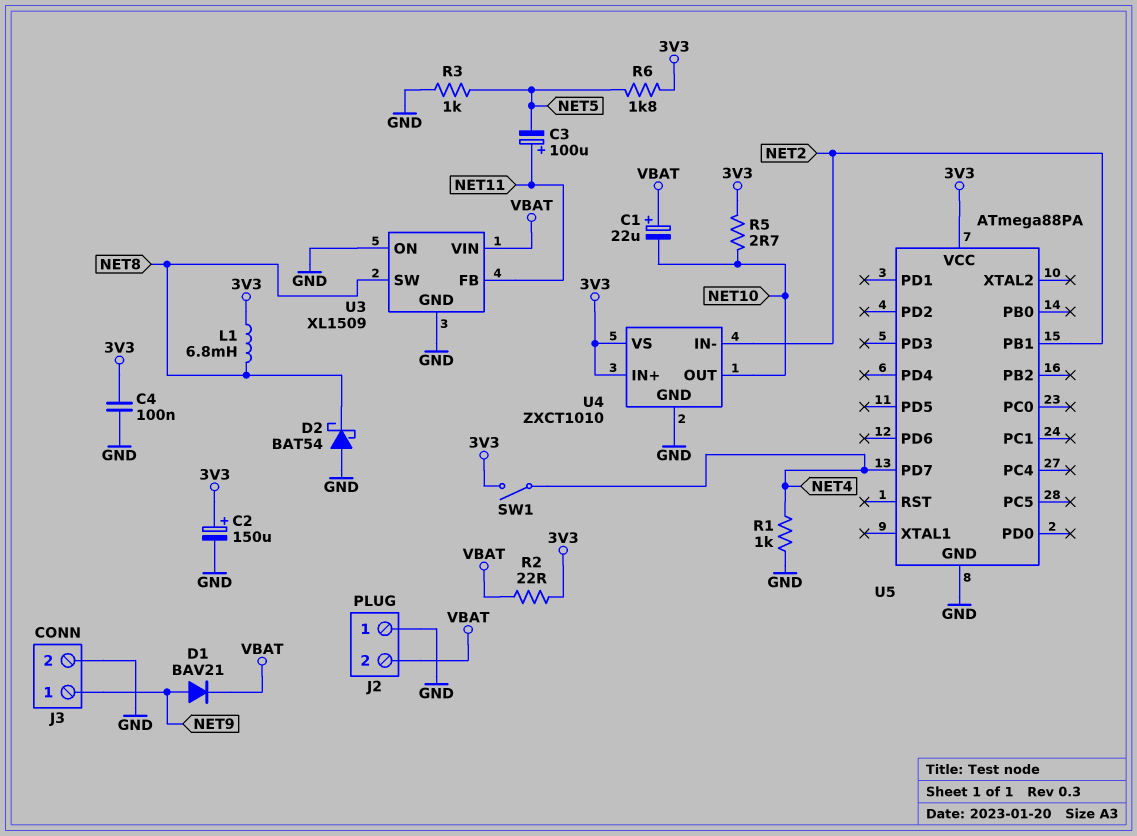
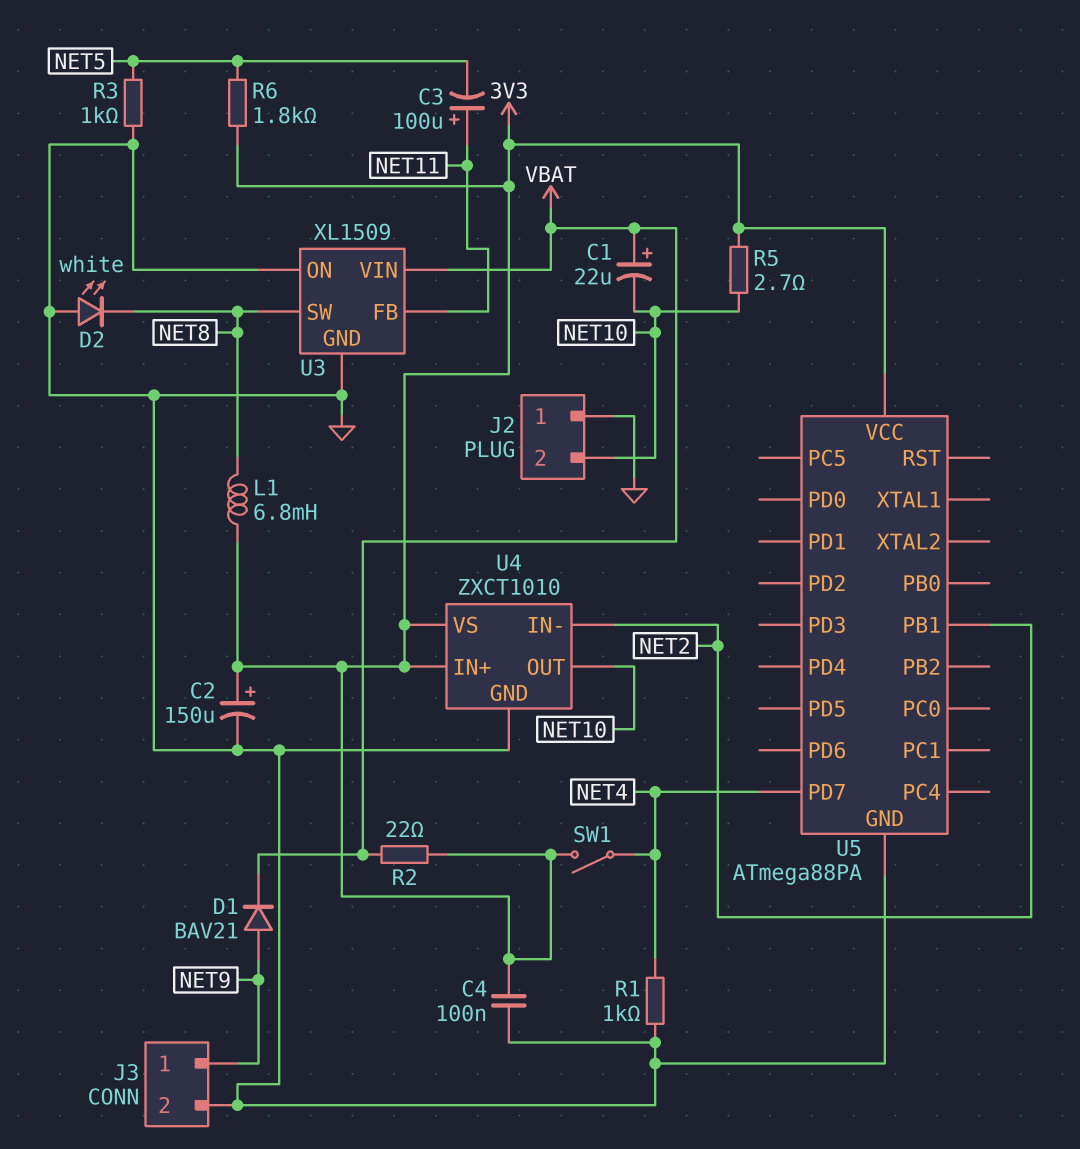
D2: schottky BAT54 (A GND, K NET8) -> LED white (A GND, K NET8)
J2 pin 2: VBAT -> NET10

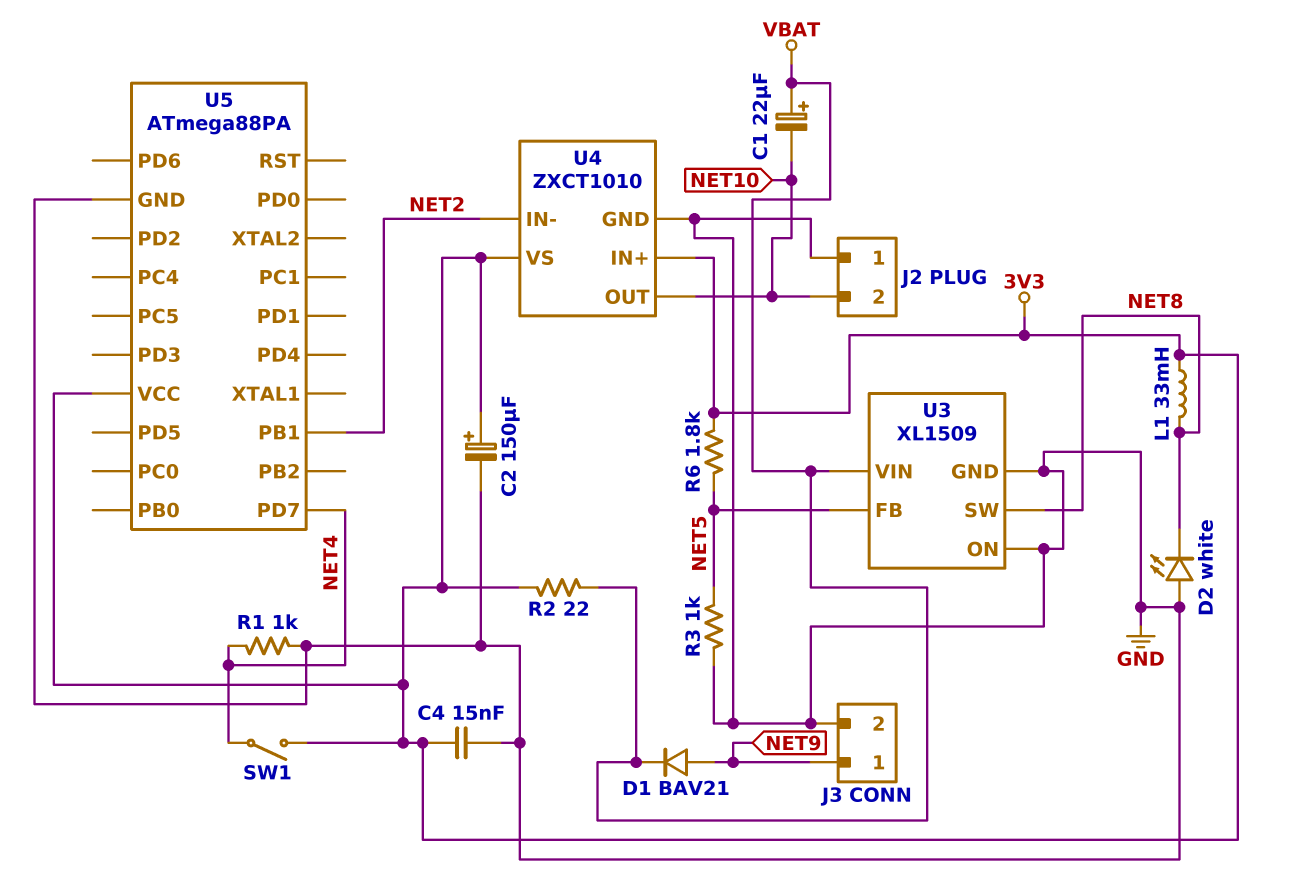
C3: 100uF (plus NET11, minus NET5) -> none
C4: 100nF (3V3, GND) -> 15nF (3V3, GND)
L1: 6.8mH (3V3, NET8) -> 33mH (3V3, NET8)
R5: 2.7 (3V3, NET10) -> none
U3 pin FB: NET11 -> NET5

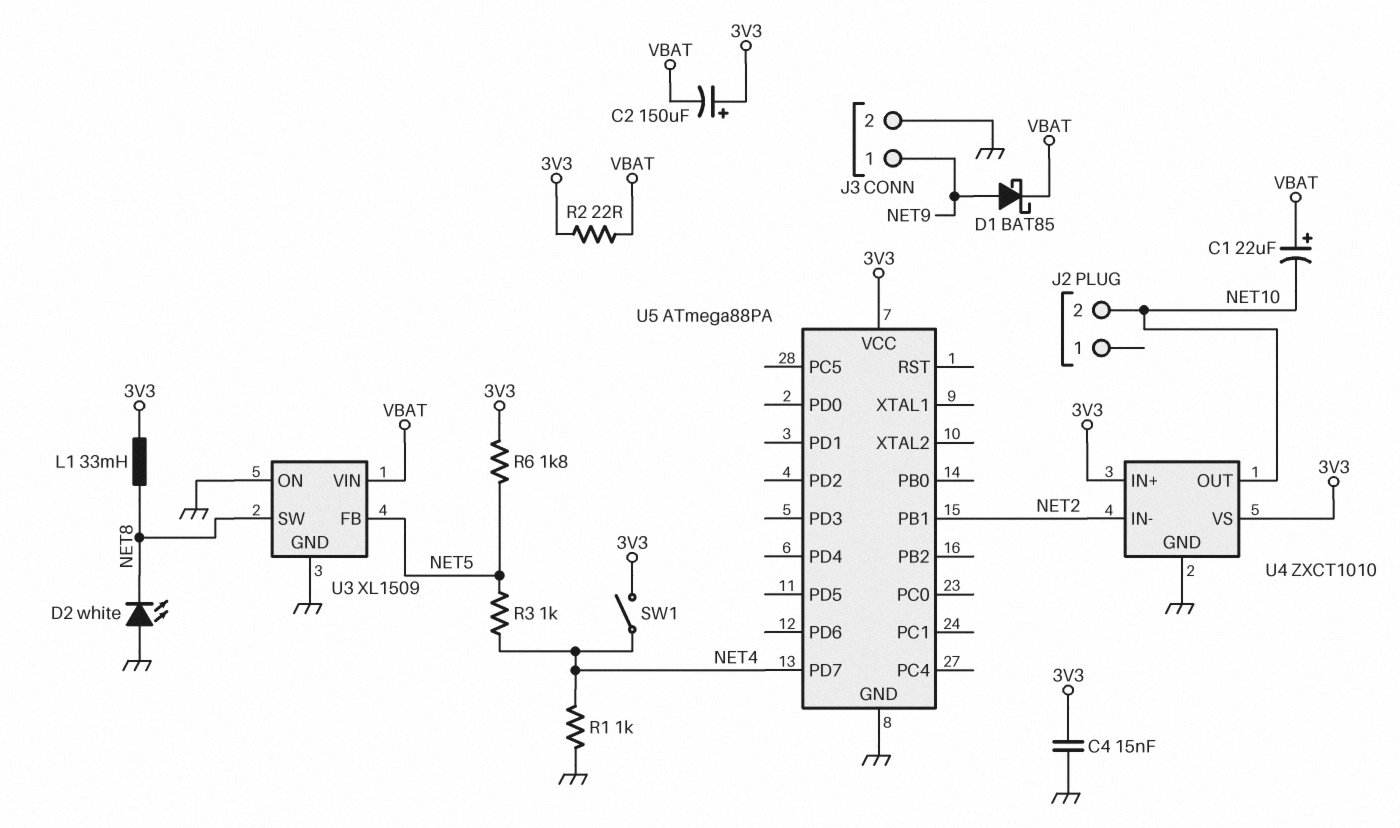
C2: 150uF (plus 3V3, minus GND) -> 150uF (plus 3V3, minus VBAT)
D1: diode BAV21 (A NET9, K VBAT) -> schottky BAT85 (A NET9, K VBAT)
J2 pin 1: GND -> none
R3: 1k (GND, NET5) -> 1k (NET4, NET5)

